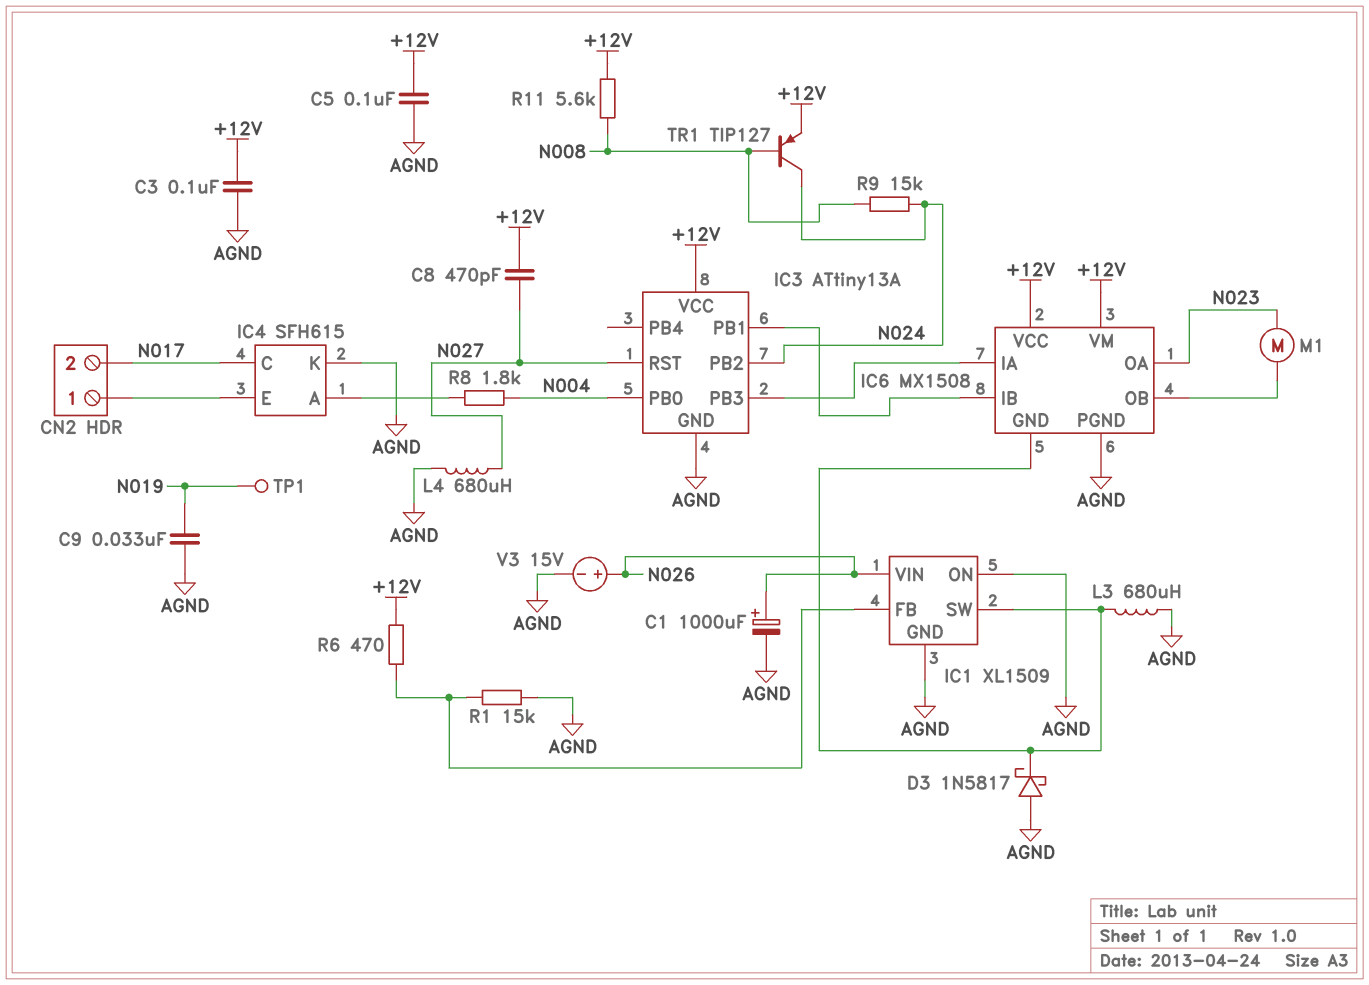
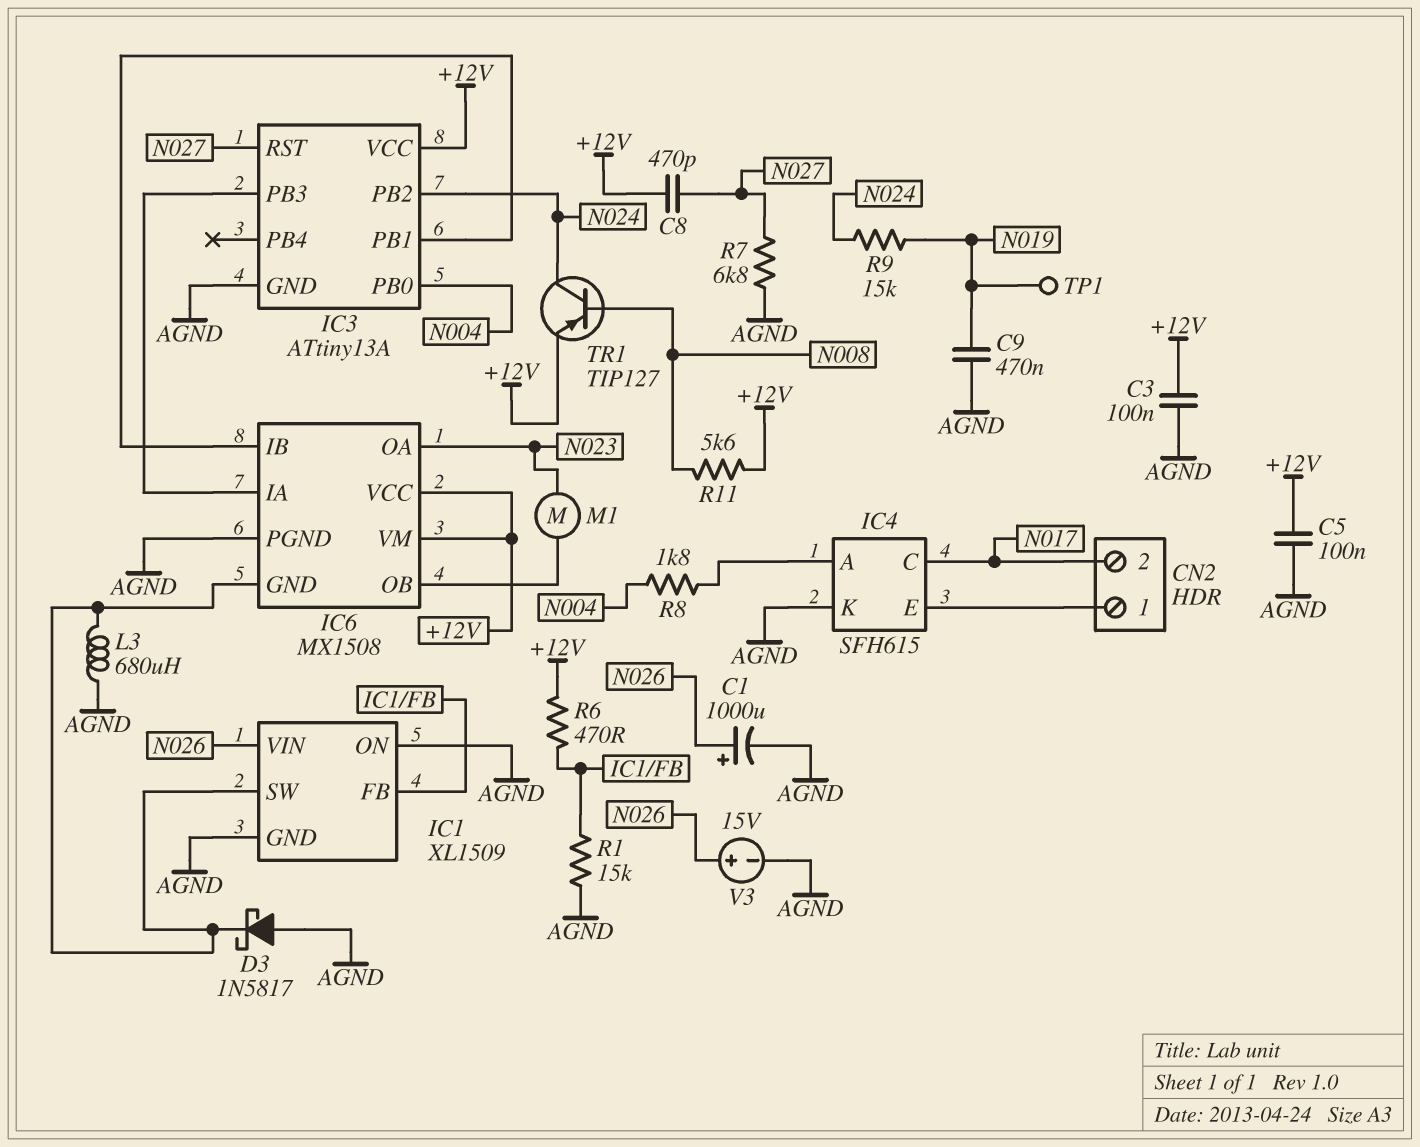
C9: 33nF (AGND, N019) -> 470nF (AGND, N019)
L4: 680uH (AGND, N027) -> none
R7: none -> 6.8k (AGND, N027)
R9: 15k (N008, N024) -> 15k (N019, N024)

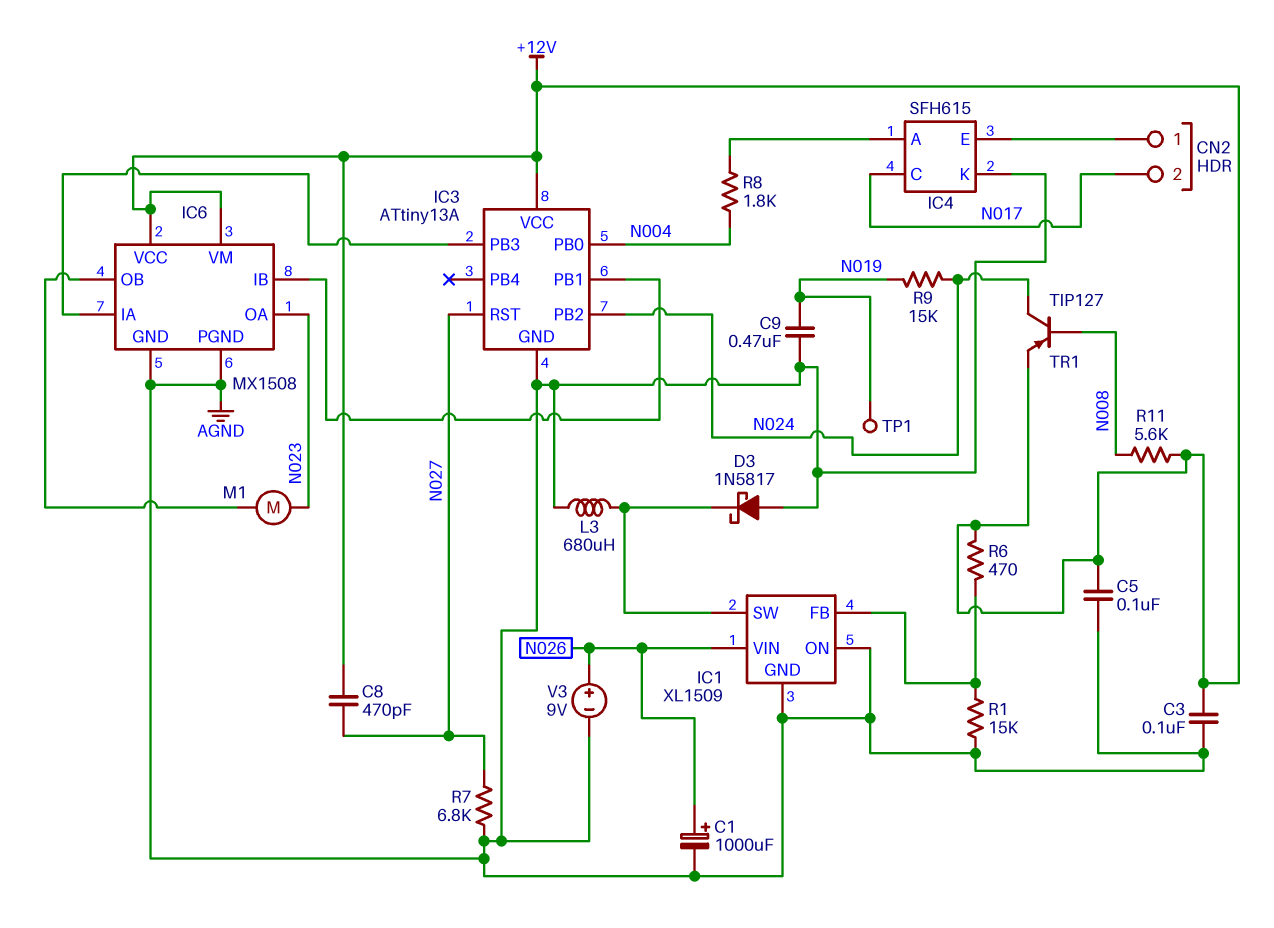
IC6 pin GND: IC1/SW -> AGND
V3: 15V (plus N026, minus AGND) -> 9V (plus N026, minus AGND)

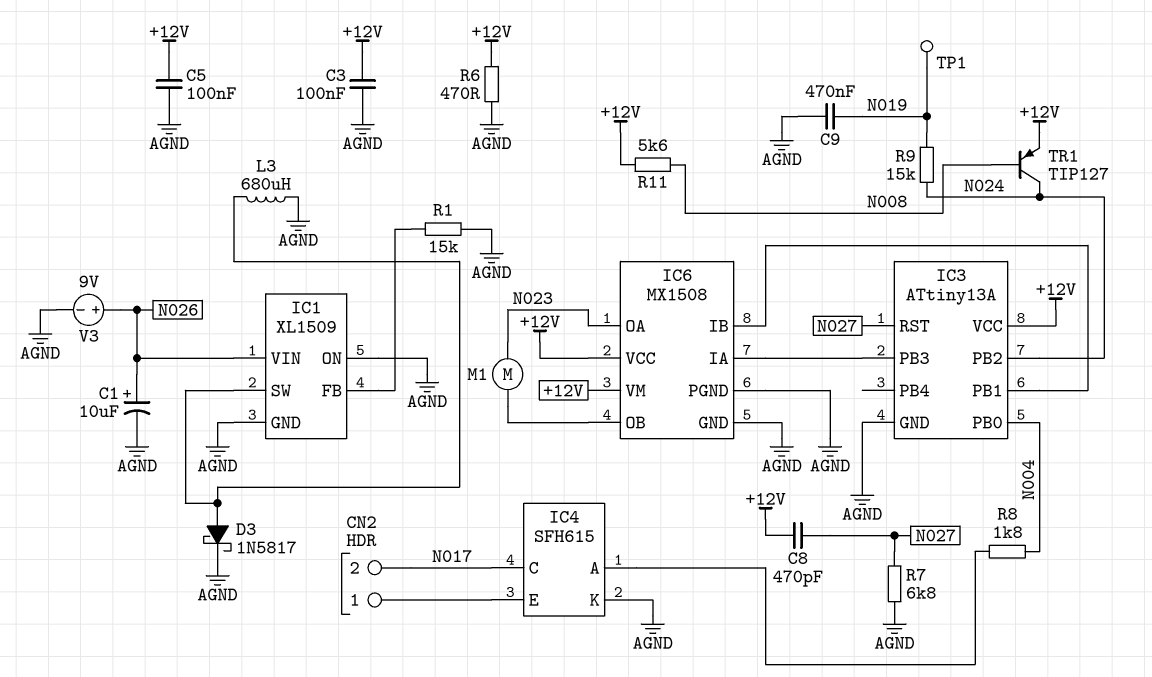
C1: 1000uF (plus N026, minus AGND) -> 10uF (plus N026, minus AGND)
D3: schottky 1N5817 (A AGND, K IC1/SW) -> schottky 1N5817 (A IC1/SW, K AGND)
R6: 470 (+12V, IC1/FB) -> 470 (+12V, AGND)

